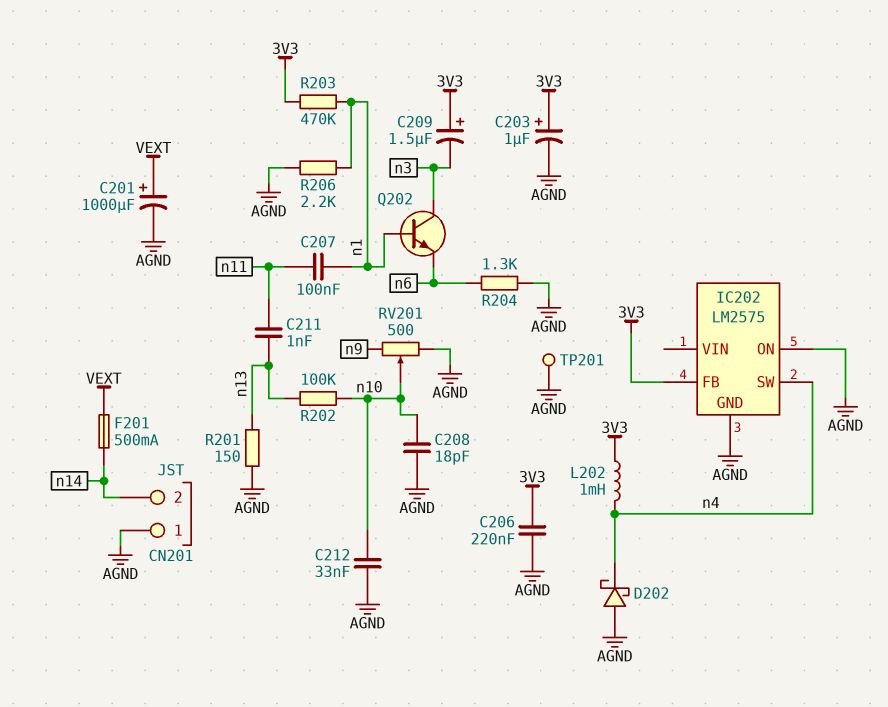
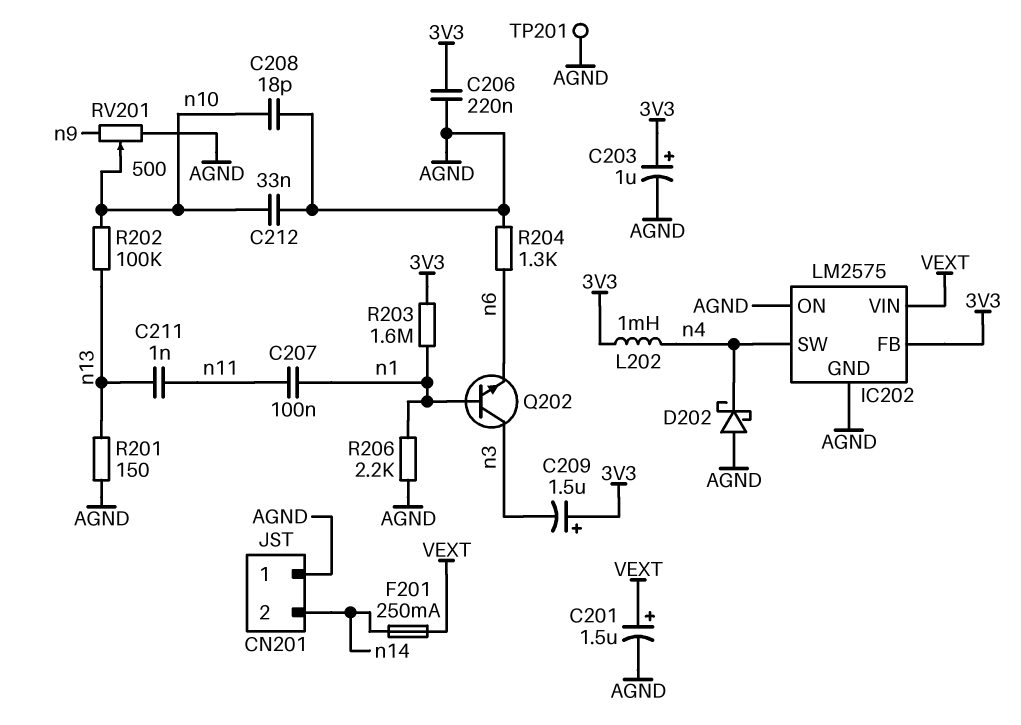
C201: 1000uF (plus VEXT, minus AGND) -> 1.5uF (plus VEXT, minus AGND)
F201: 500mA (VEXT, n14) -> 250mA (VEXT, n14)
IC202 pin VIN: none -> VEXT
R203: 470k (3V3, n1) -> 1.6M (3V3, n1)

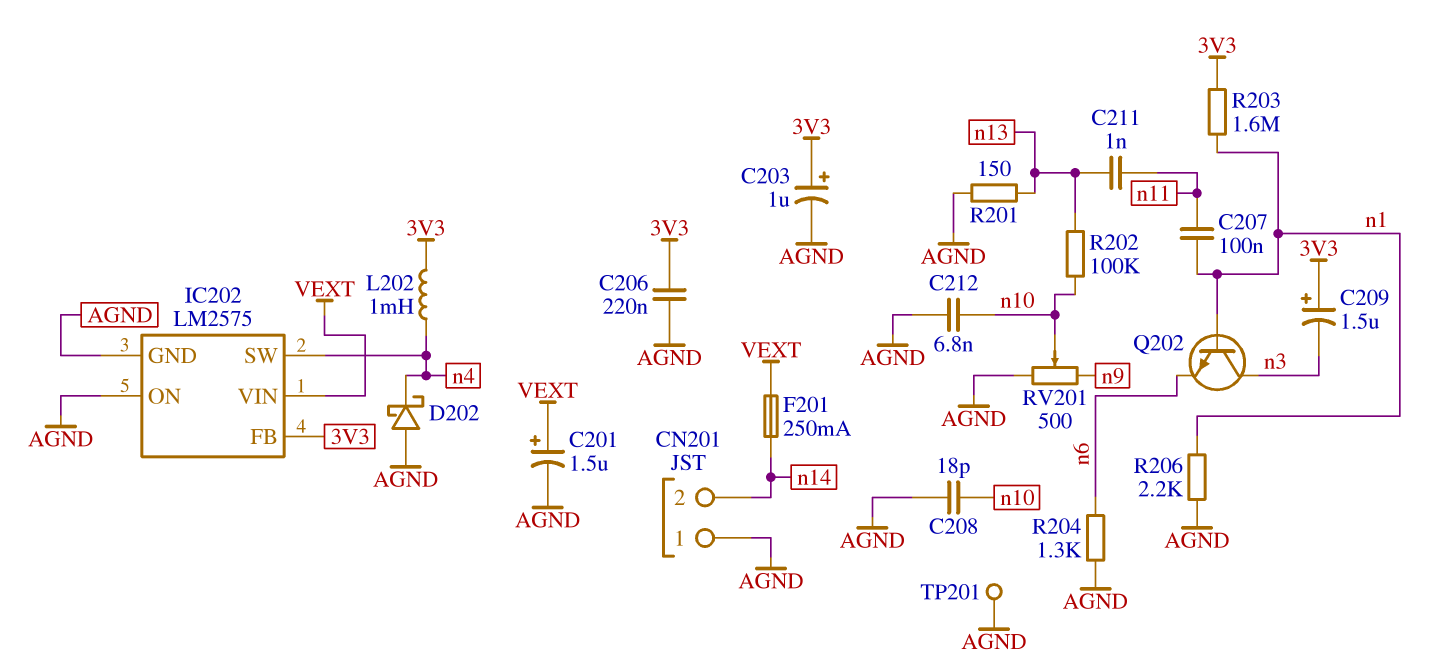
C212: 33nF (AGND, n10) -> 6.8nF (AGND, n10)

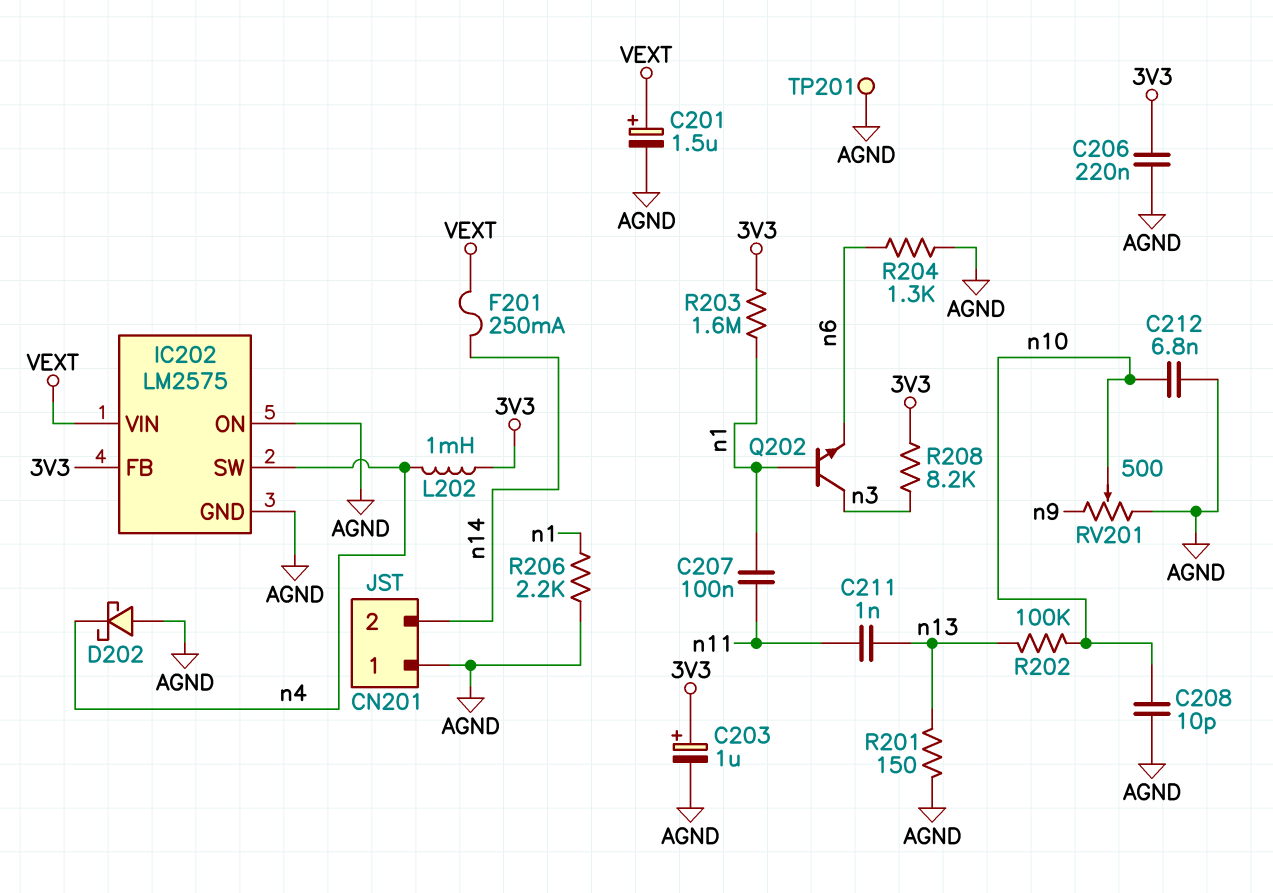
C208: 18pF (AGND, n10) -> 10pF (AGND, n10)
C209: 1.5uF (plus 3V3, minus n3) -> none
R208: none -> 8.2k (3V3, n3)

